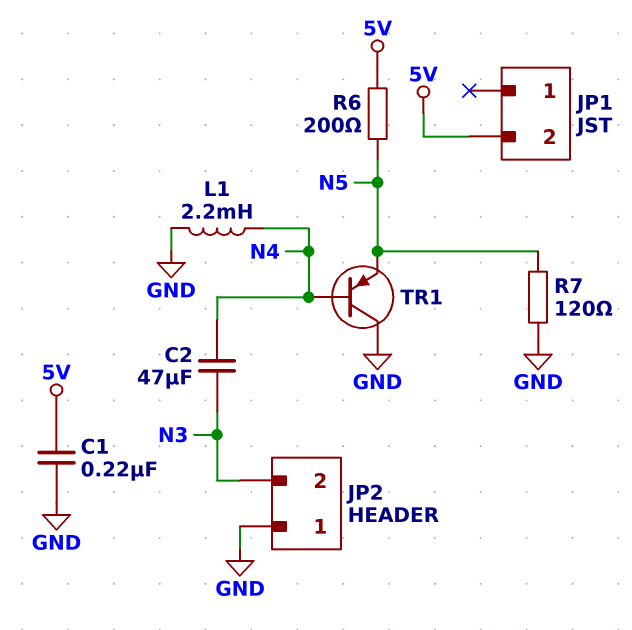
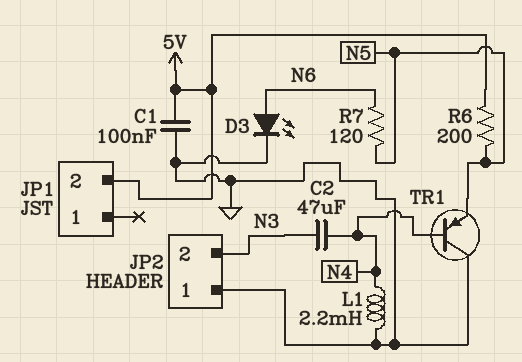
C1: 220nF (5V, GND) -> 100nF (5V, GND)
D3: none -> LED (A N6, K GND)
R7: 120 (GND, N5) -> 120 (N5, N6)

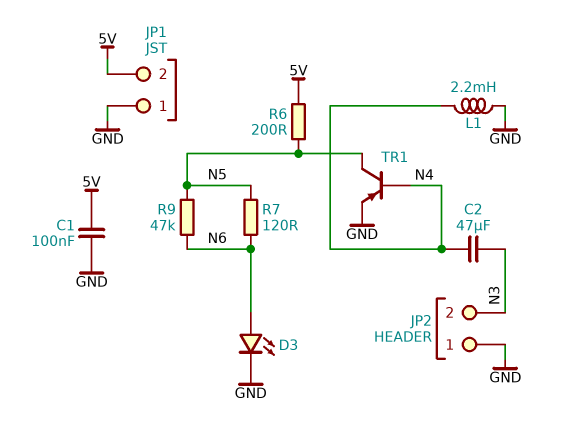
JP1 pin 1: none -> GND
R9: none -> 47k (N5, N6)
TR1: PNP (B N4, C GND, E N5) -> PNP (B N4, C N5, E GND)

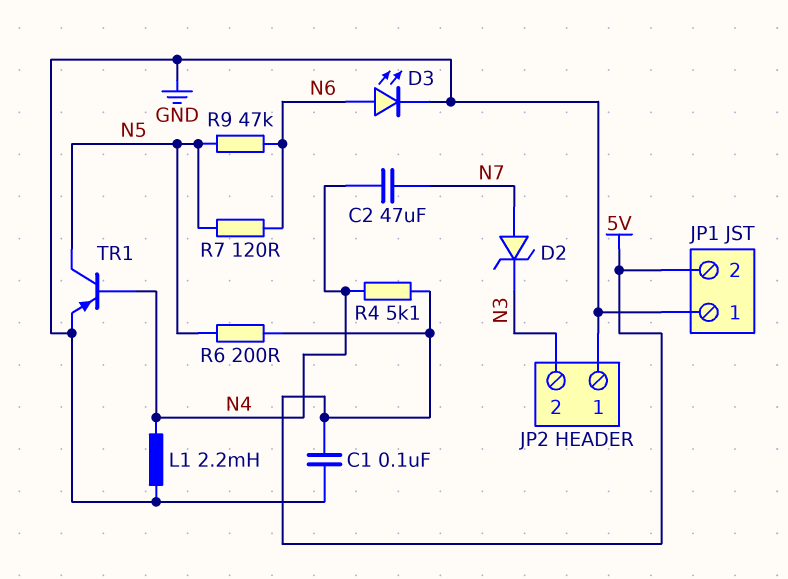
C2: 47uF (N3, N4) -> 47uF (N4, N7)
D2: none -> zener (A N7, K N3)
R4: none -> 5.1k (5V, N4)

